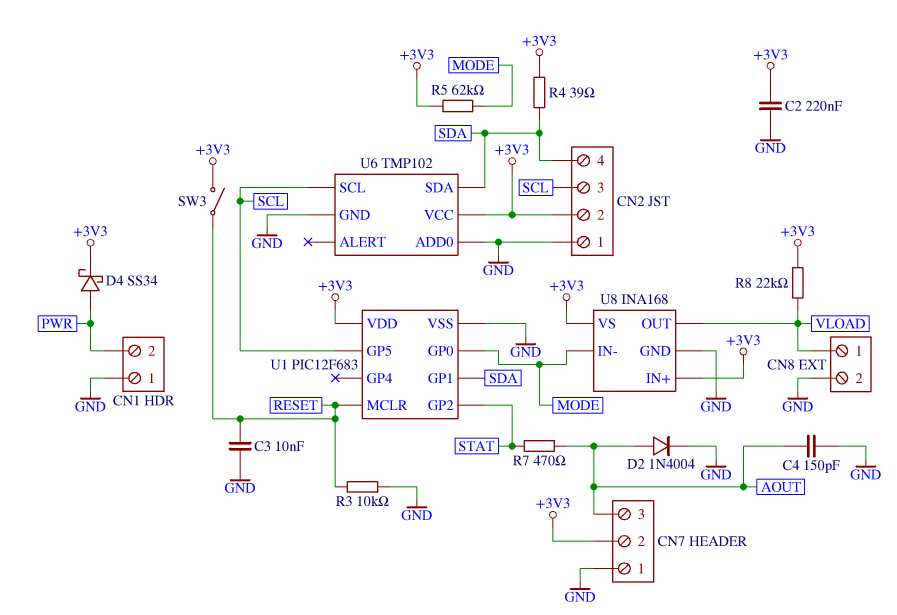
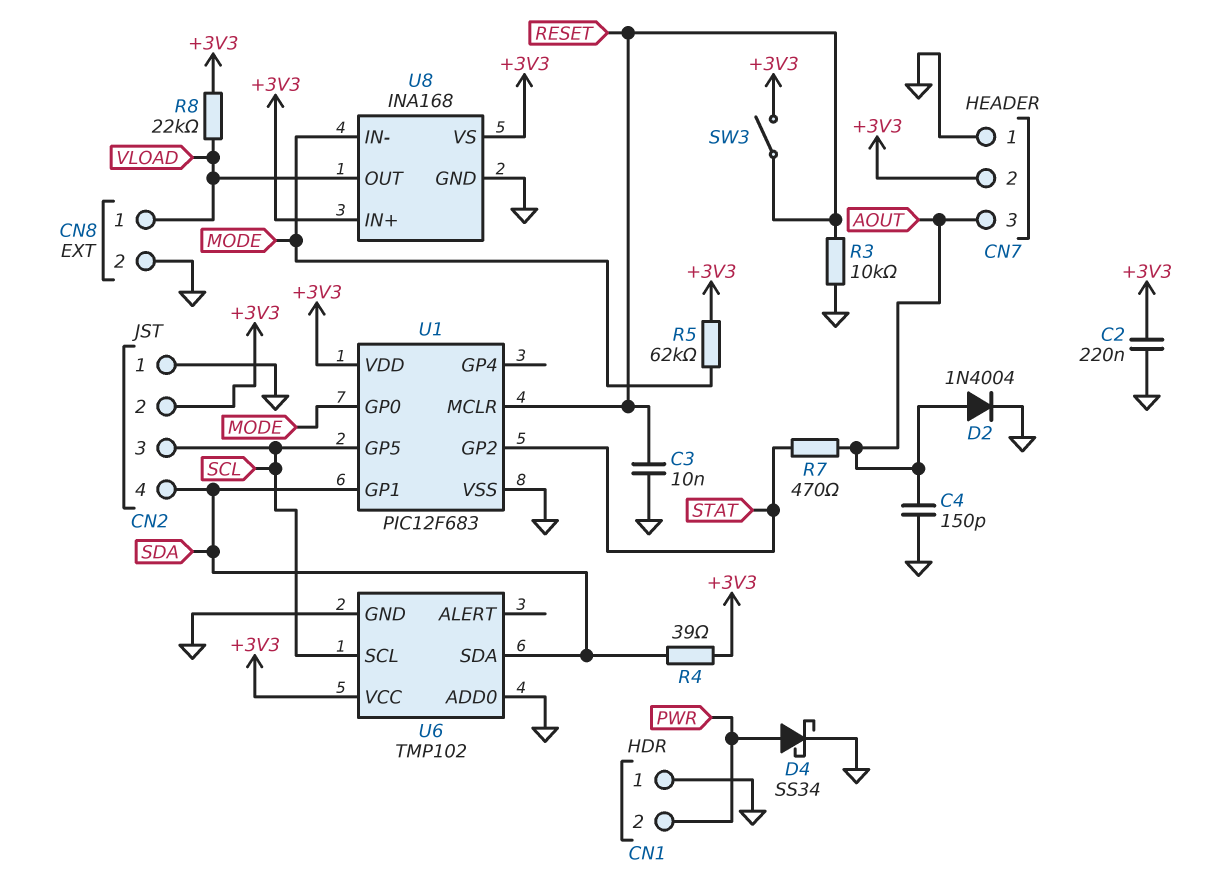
D4: schottky SS34 (A PWR, K +3V3) -> schottky SS34 (A PWR, K GND)

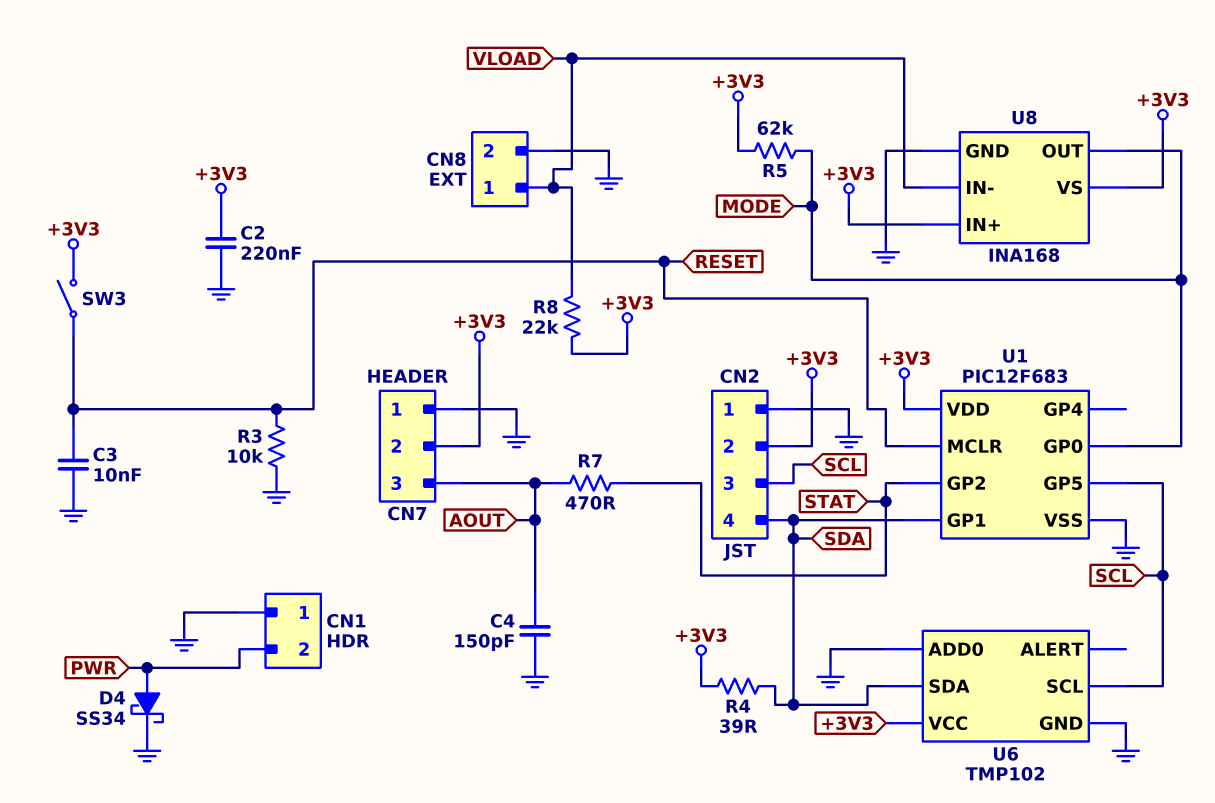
D2: diode 1N4004 (A AOUT, K GND) -> none
U8 pin IN-: MODE -> VLOAD
U8 pin OUT: VLOAD -> MODE

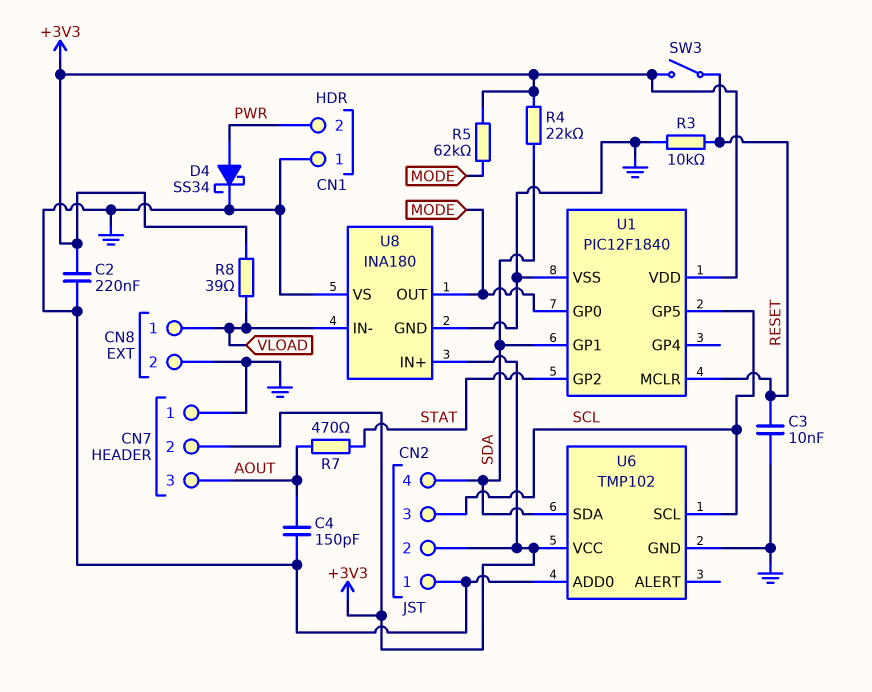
R4: 39 (+3V3, SDA) -> 22k (+3V3, SDA)
R8: 22k (+3V3, VLOAD) -> 39 (+3V3, VLOAD)
U1: PIC12F683 -> PIC12F1840
U8: INA168 -> INA180
U8 pin VS: +3V3 -> GND

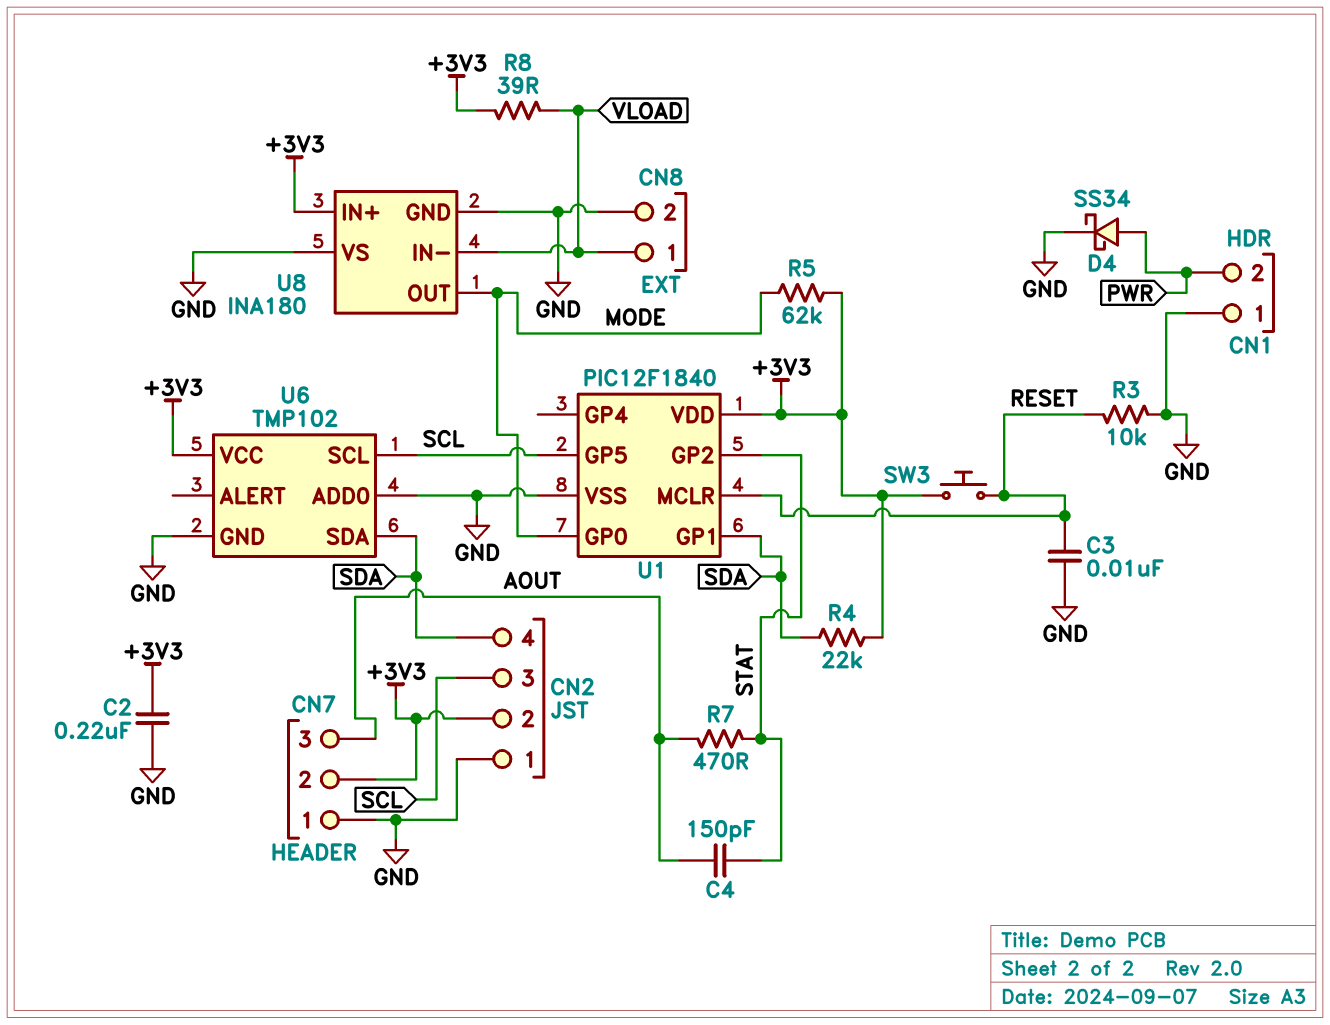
C4: 150pF (AOUT, GND) -> 150pF (AOUT, STAT)
SW3: switch (+3V3, RESET) -> button (+3V3, RESET)

